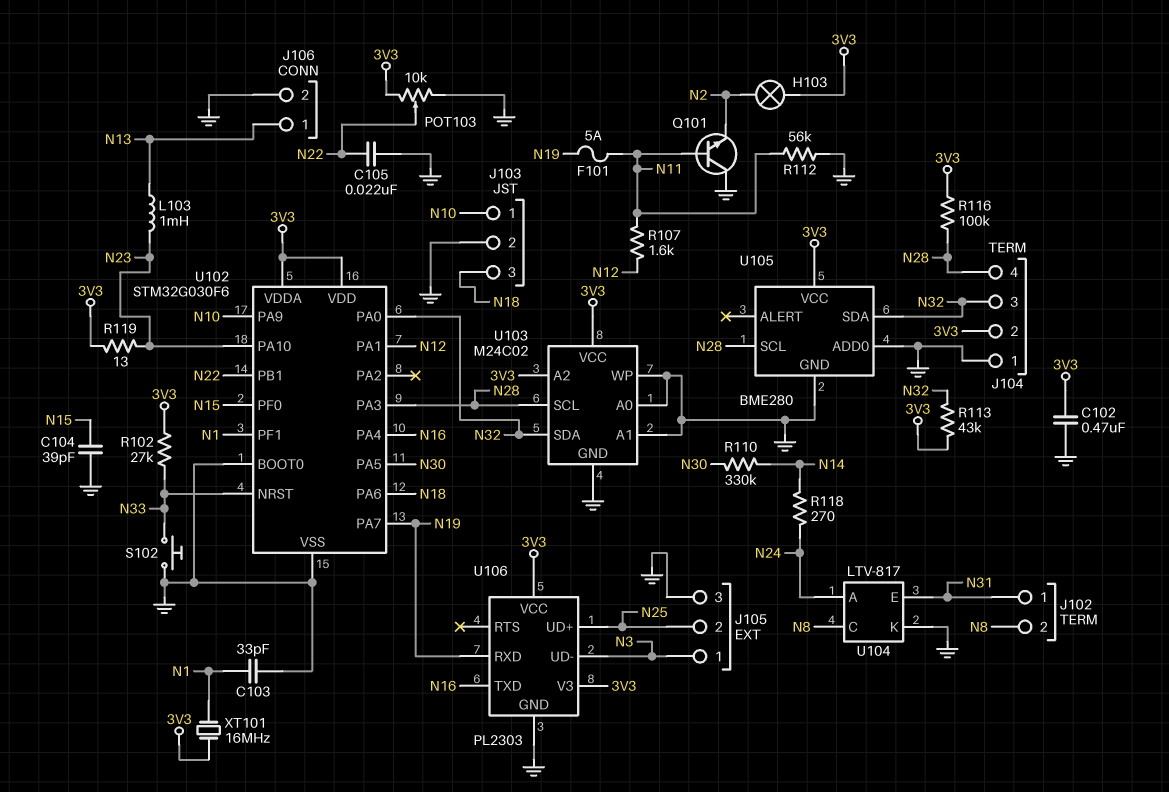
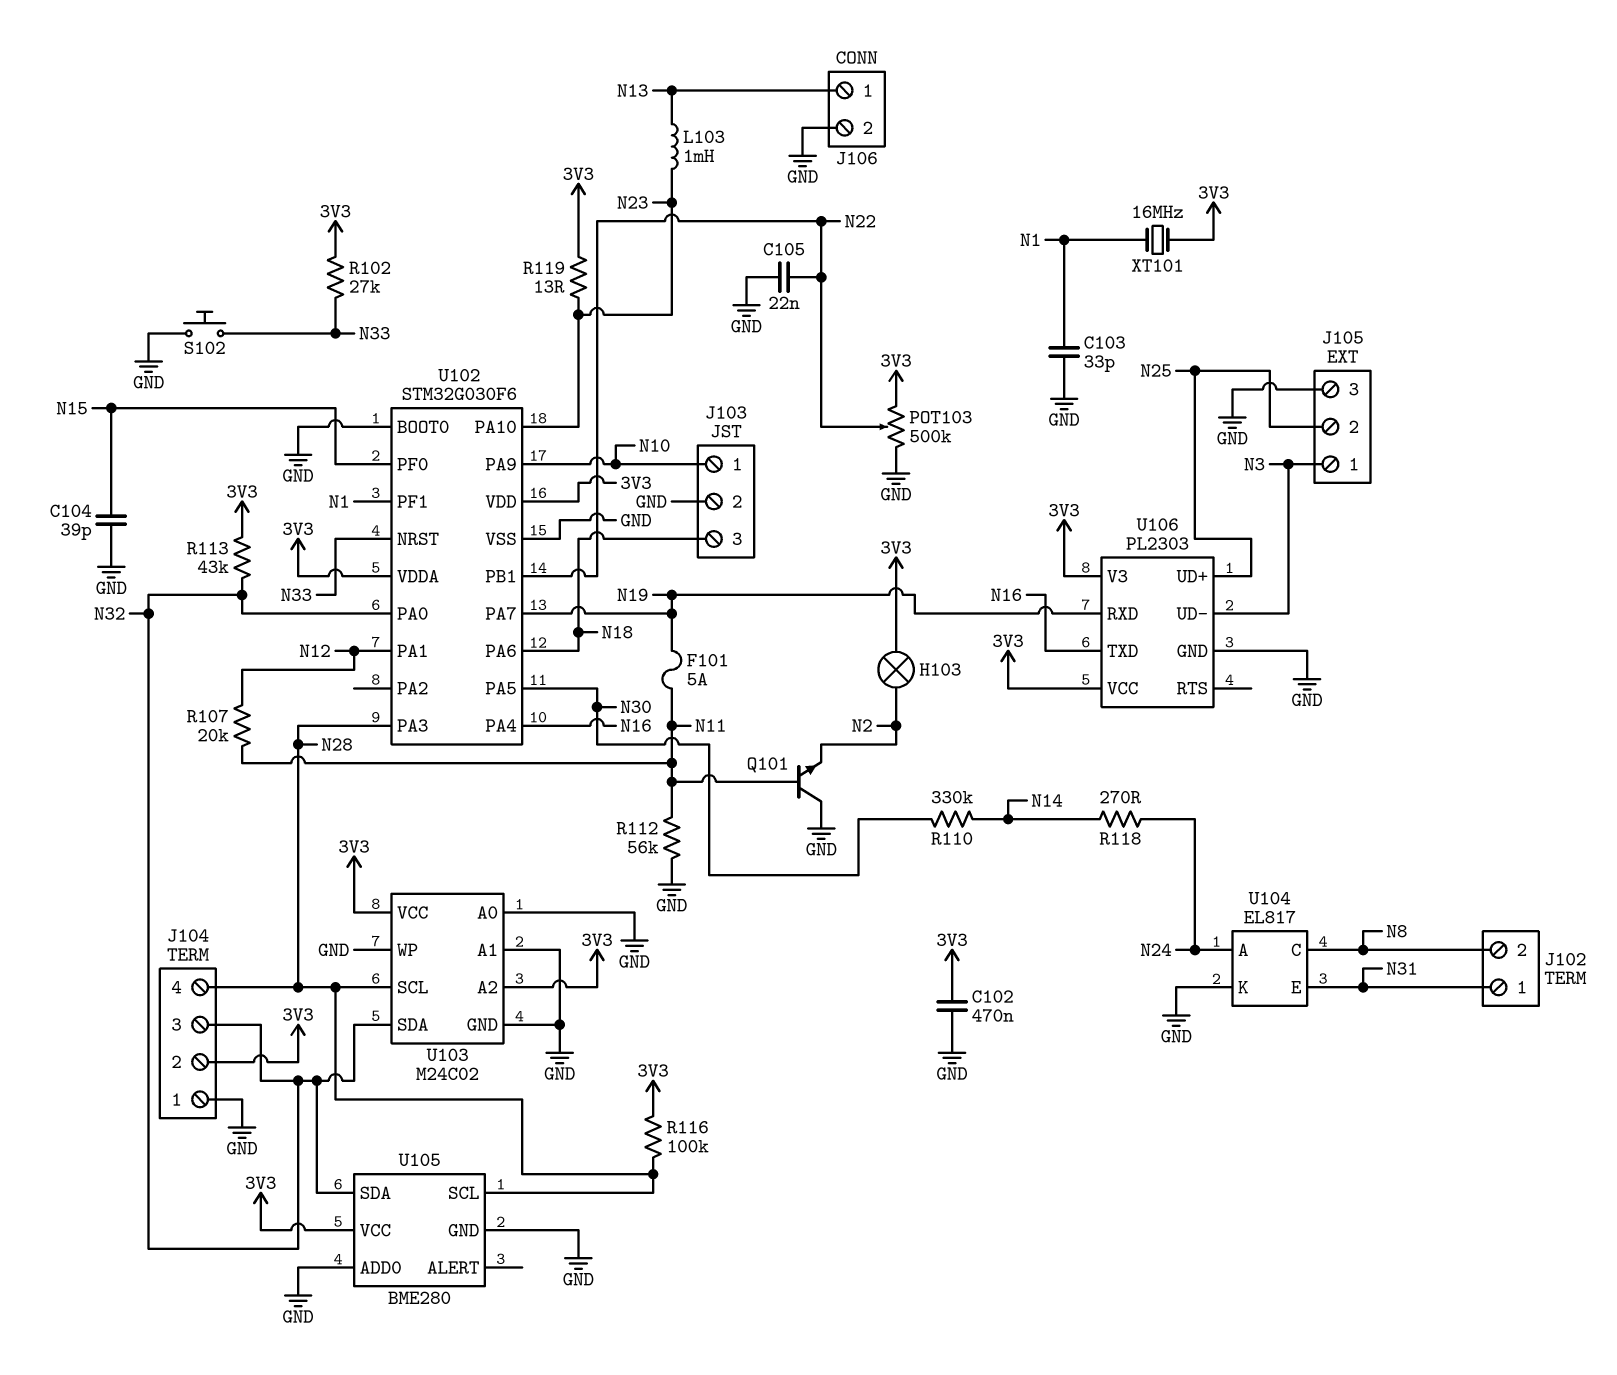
POT103: 10k (3V3, GND, wiper N22) -> 500k (3V3, GND, wiper N22)
R107: 1.6k (N11, N12) -> 20k (N11, N12)
U104: LTV-817 -> EL817

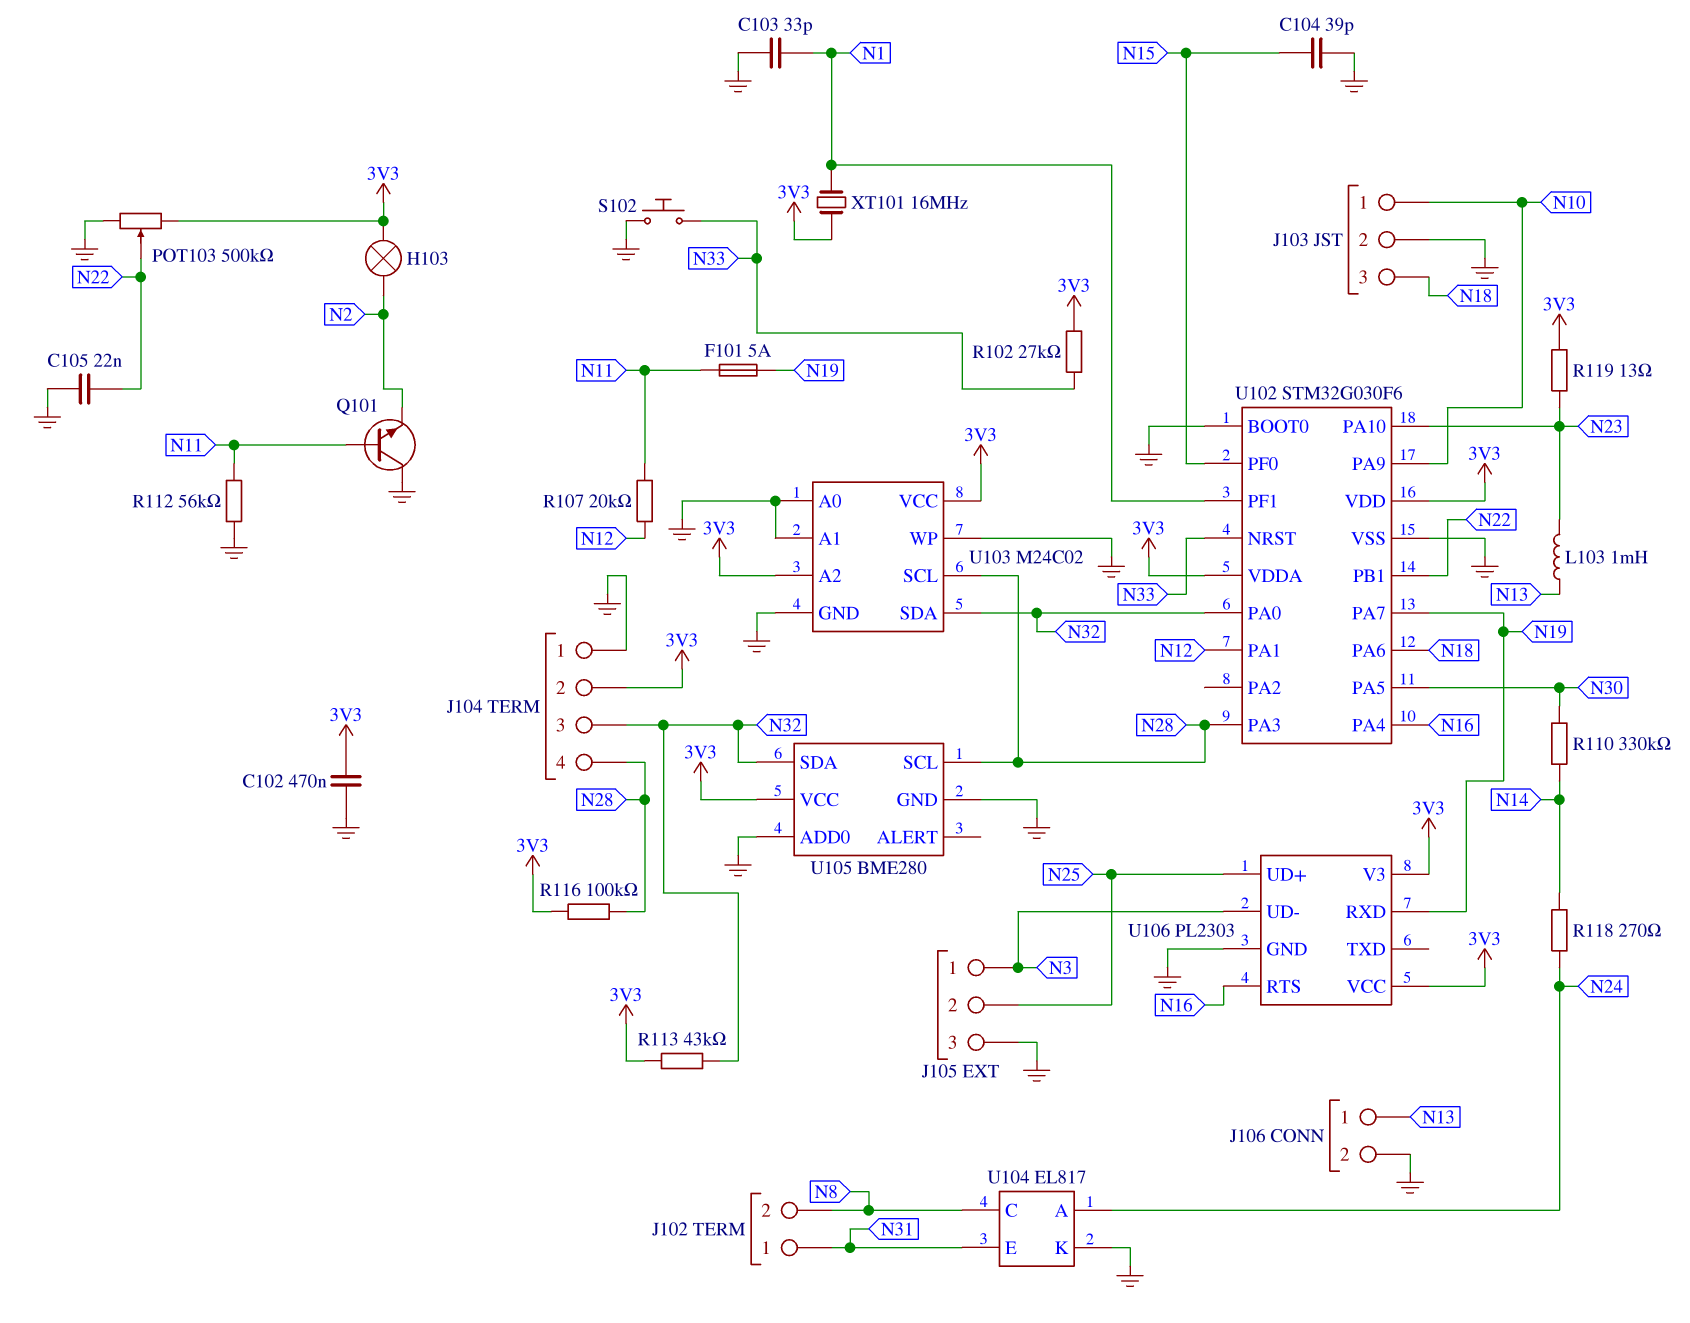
U106 pin RTS: none -> N16
U106 pin TXD: N16 -> none

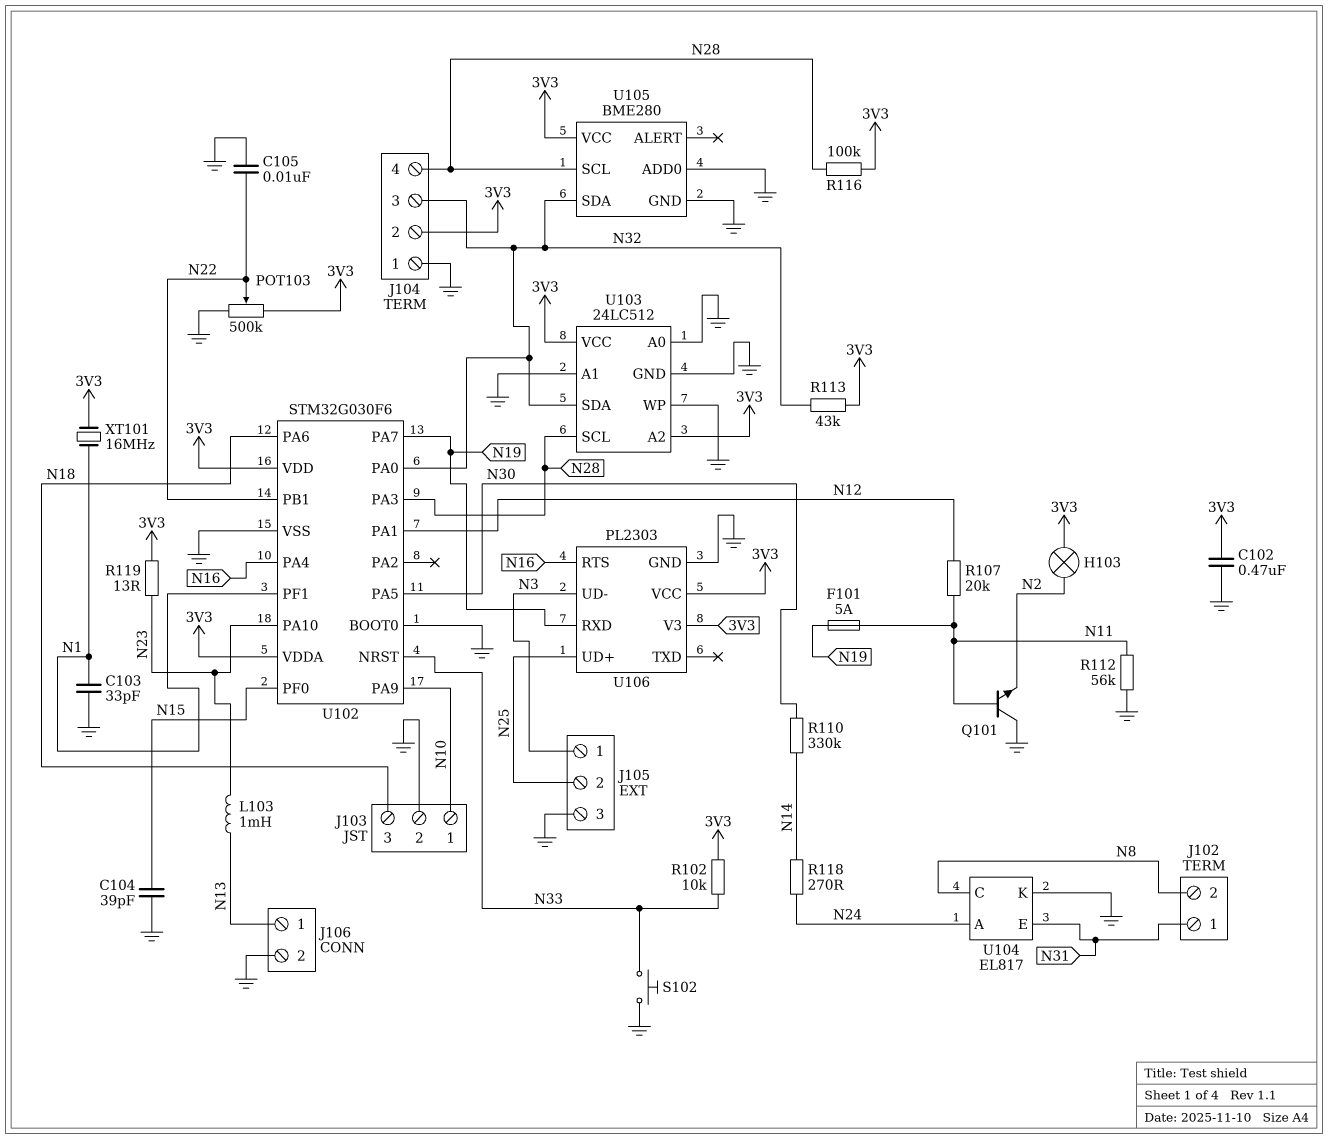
C105: 22nF (GND, N22) -> 10nF (GND, N22)
R102: 27k (3V3, N33) -> 10k (3V3, N33)
U103: M24C02 -> 24LC512

